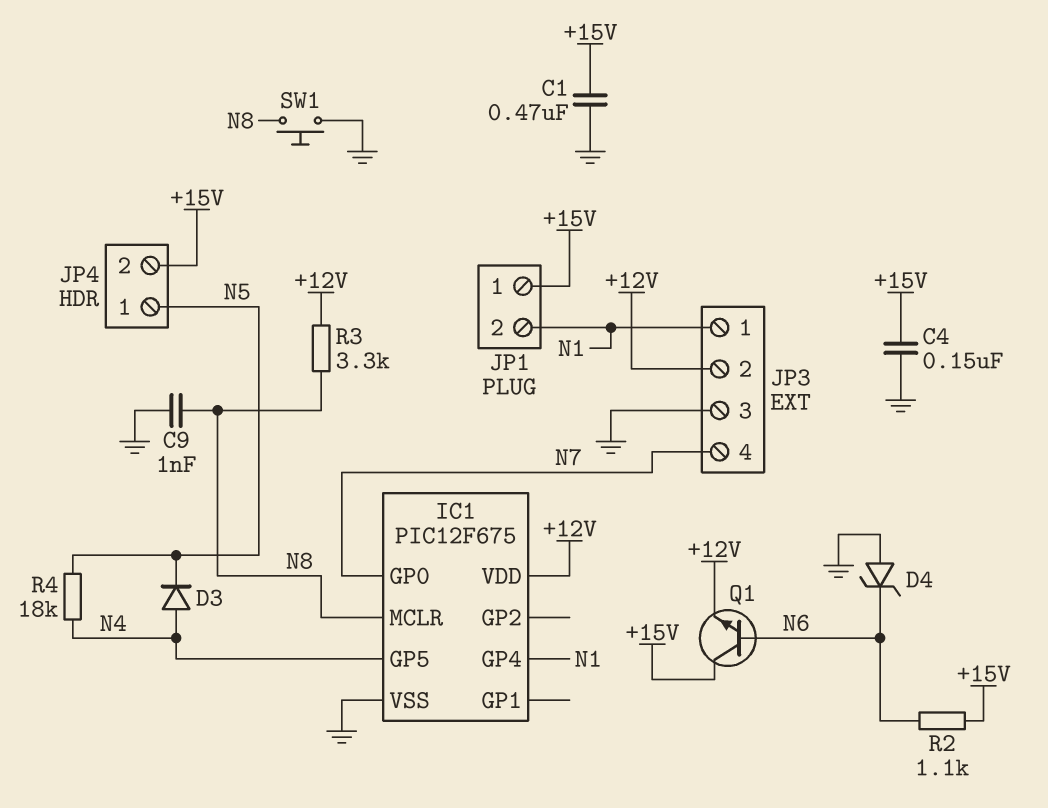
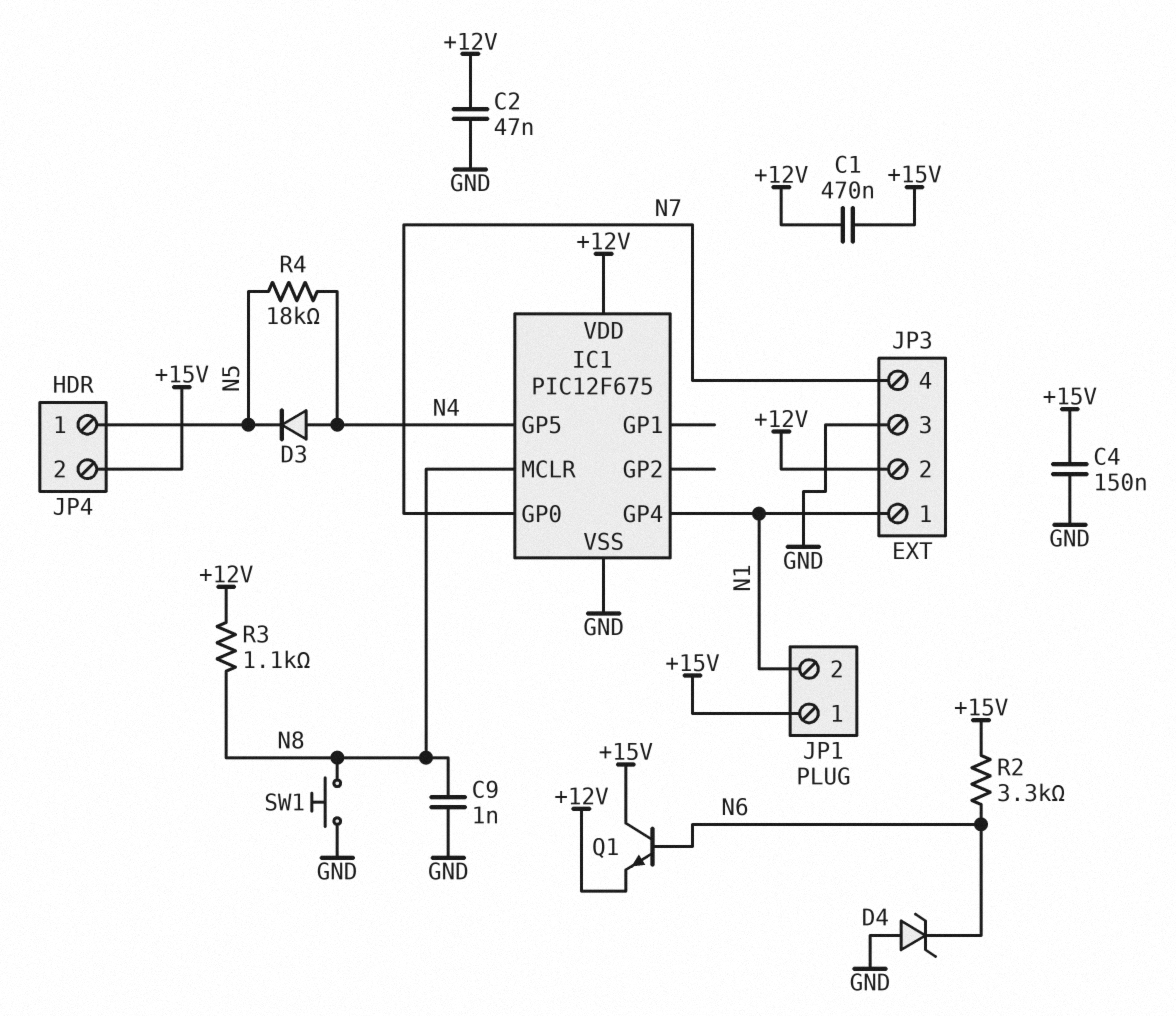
C1: 470nF (+15V, GND) -> 470nF (+12V, +15V)
C2: none -> 47nF (+12V, GND)
R2: 1.1k (+15V, N6) -> 3.3k (+15V, N6)
R3: 3.3k (+12V, N8) -> 1.1k (+12V, N8)

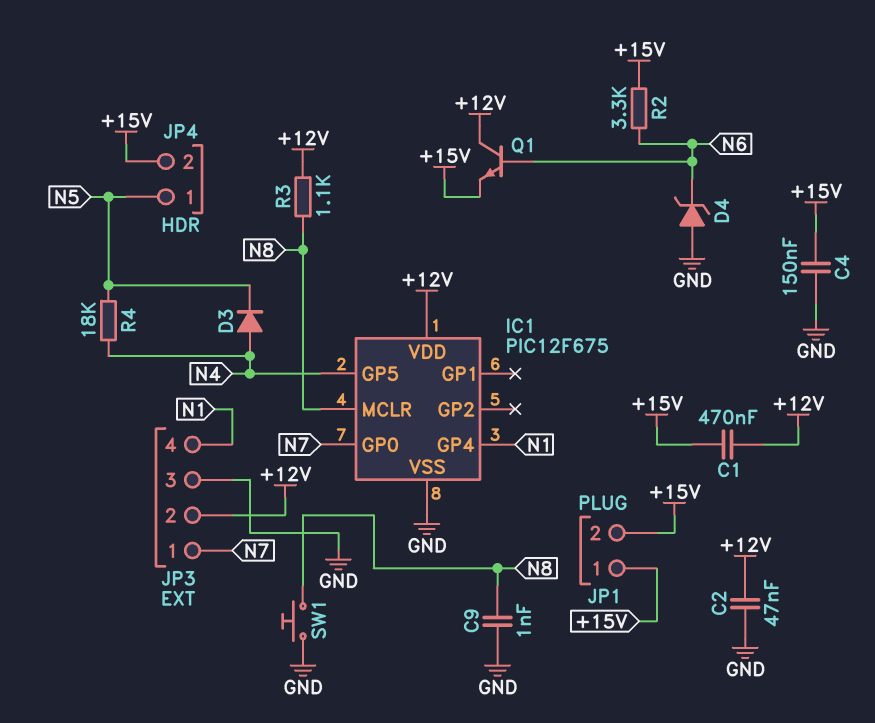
JP1 pin 2: N1 -> +15V
JP3 pin 1: N1 -> N7
JP3 pin 4: N7 -> N1
Q1: NPN (B N6, C +15V, E +12V) -> NPN (B N6, C +12V, E +15V)

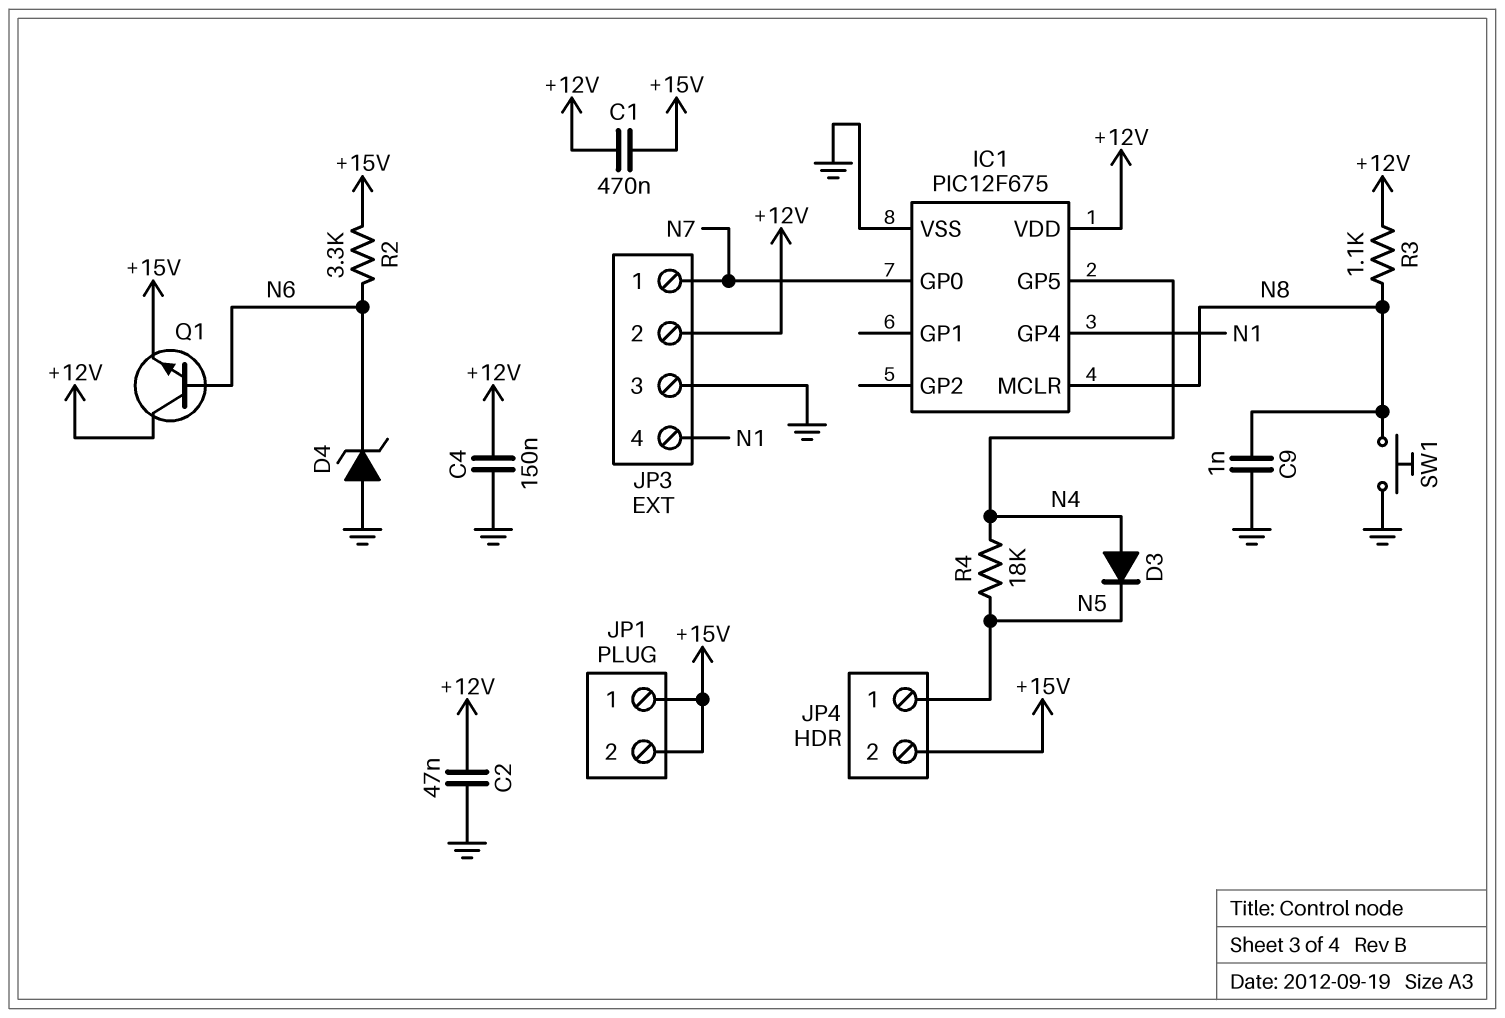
C4: 150nF (+15V, GND) -> 150nF (+12V, GND)

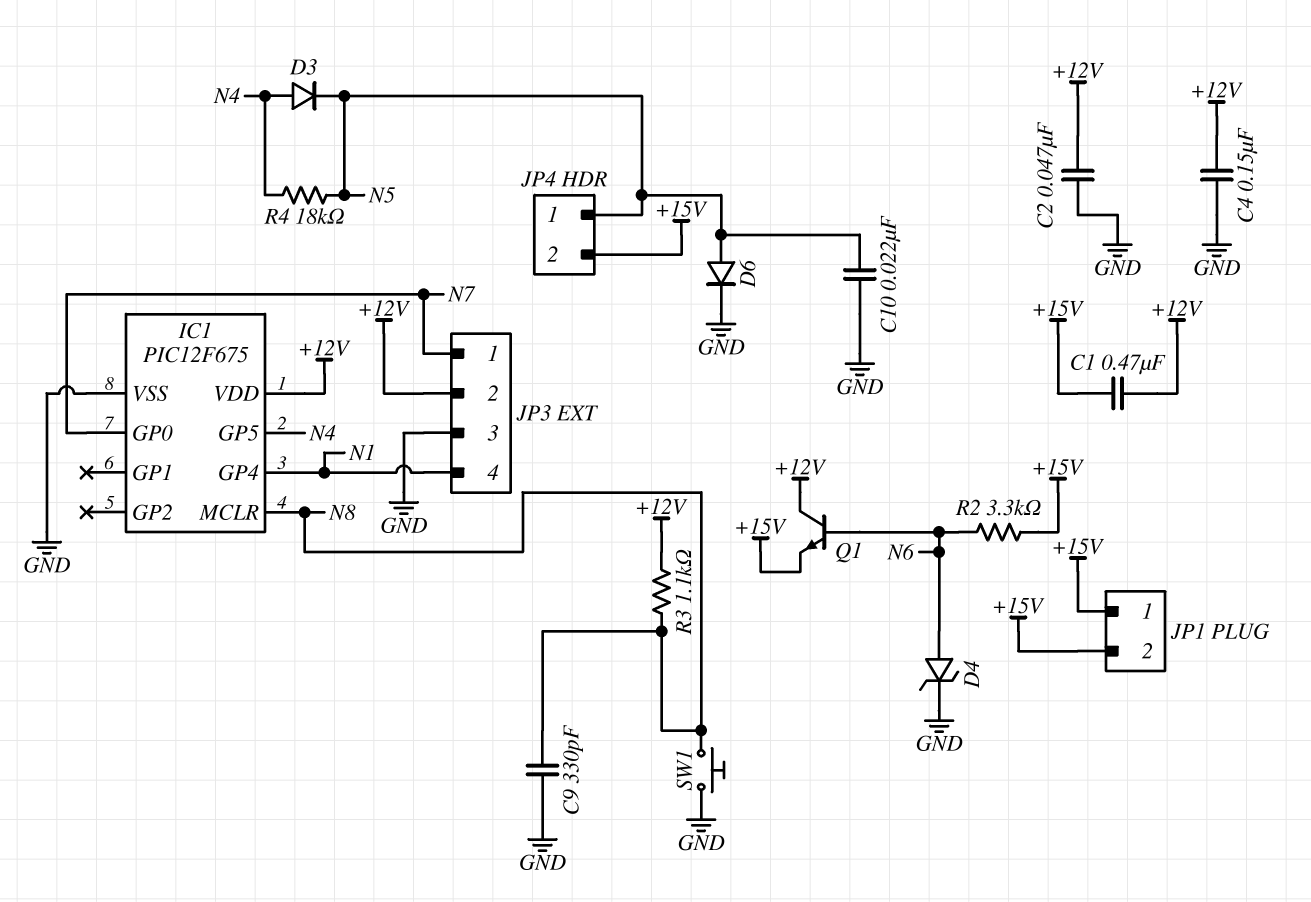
C9: 1nF (GND, N8) -> 330pF (GND, N8)
C10: none -> 22nF (GND, N5)
D4: zener (A GND, K N6) -> zener (A N6, K GND)
D6: none -> diode (A N5, K GND)

